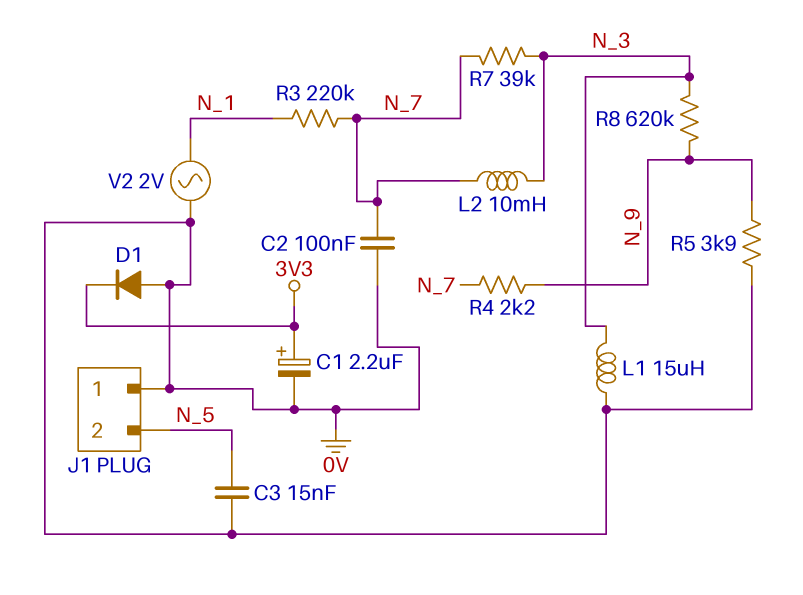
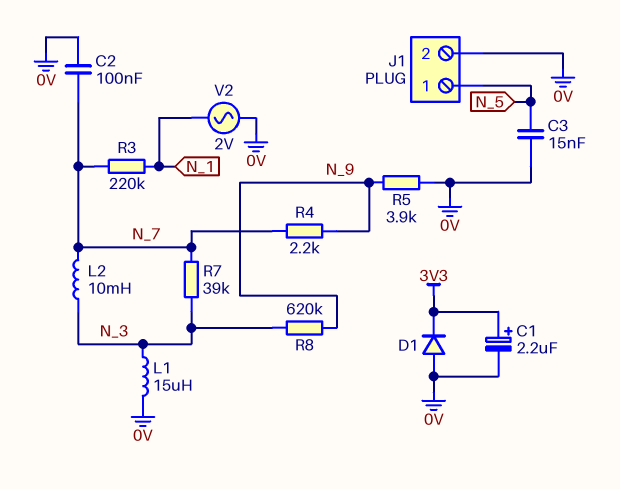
J1 pin 1: 0V -> N_5
J1 pin 2: N_5 -> 0V

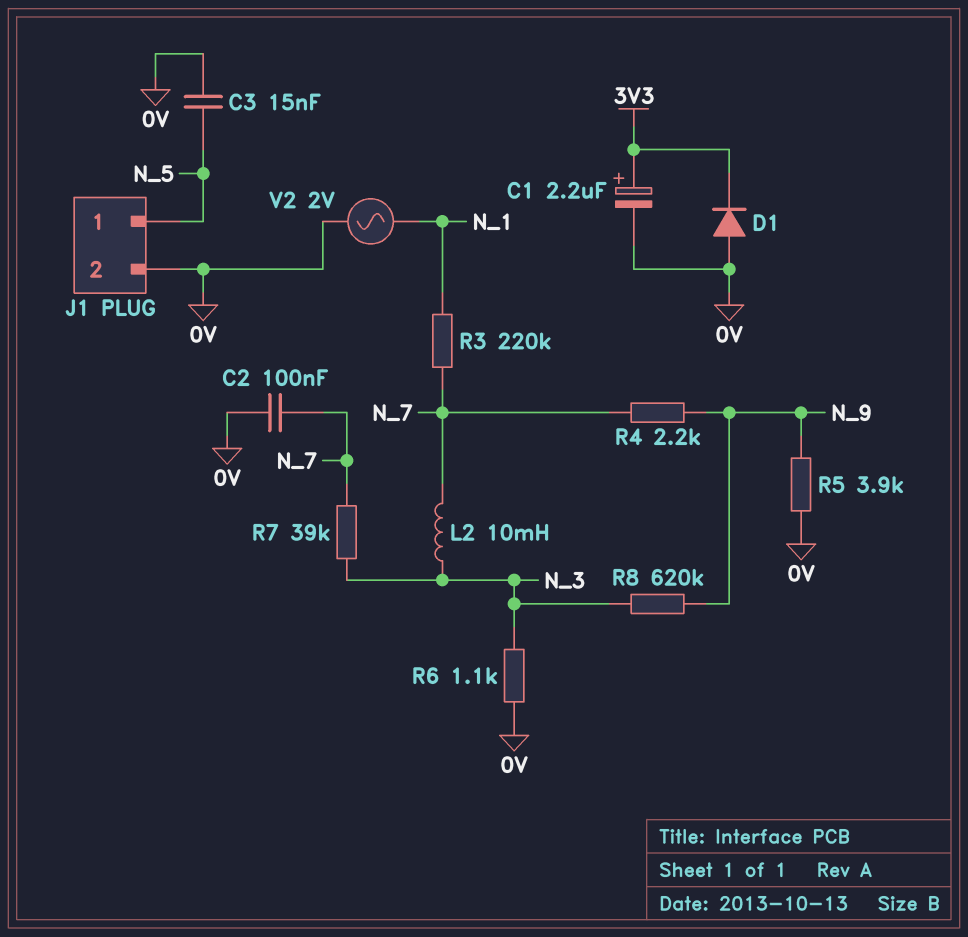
L1: 15uH (0V, N_3) -> none
R6: none -> 1.1k (0V, N_3)

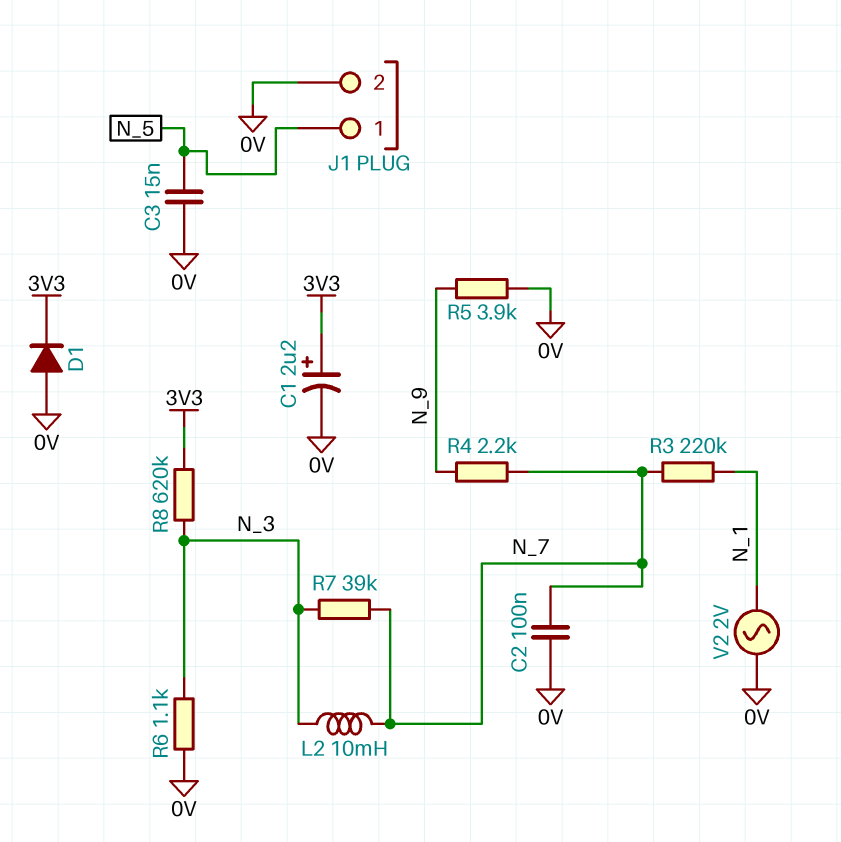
R8: 620k (N_3, N_9) -> 620k (3V3, N_3)

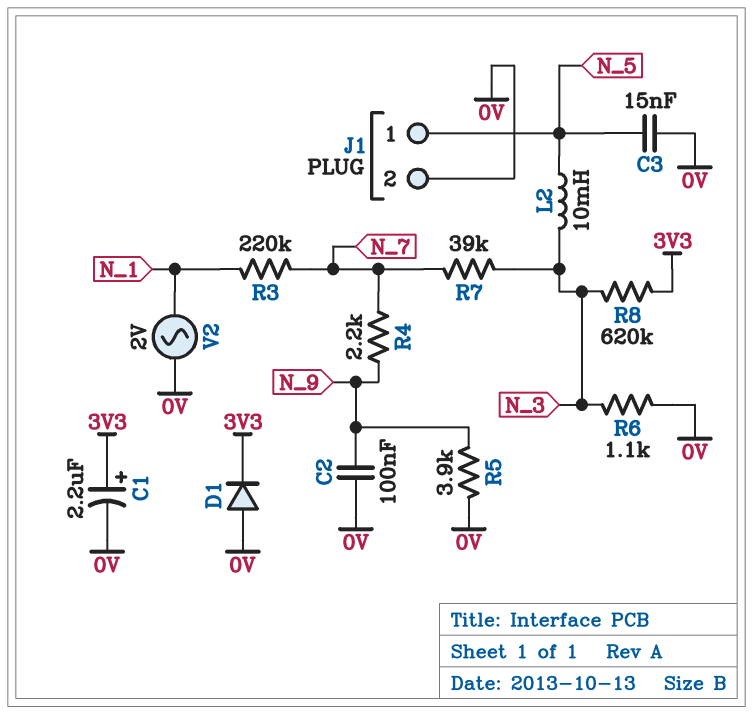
C2: 100nF (0V, N_7) -> 100nF (0V, N_9)
L2: 10mH (N_3, N_7) -> 10mH (N_3, N_5)

